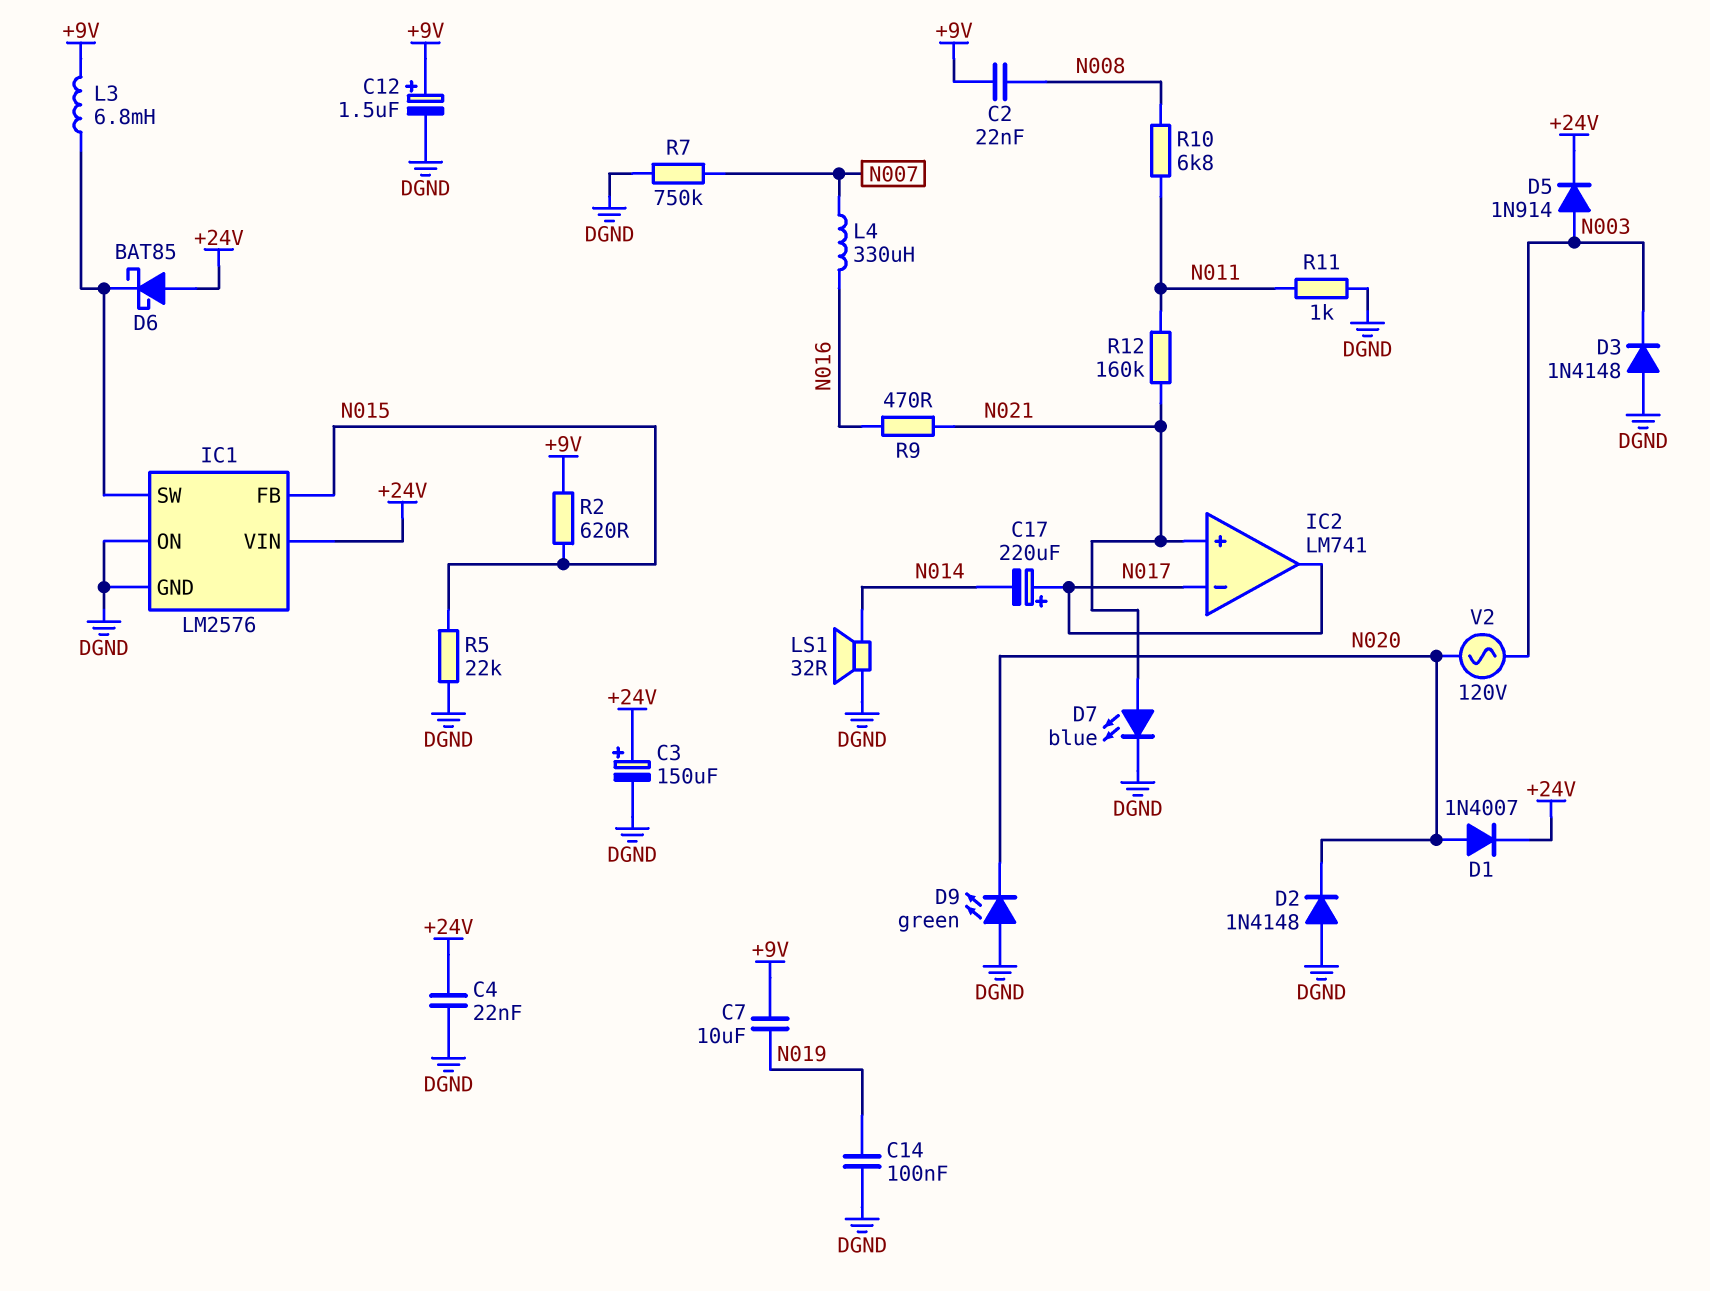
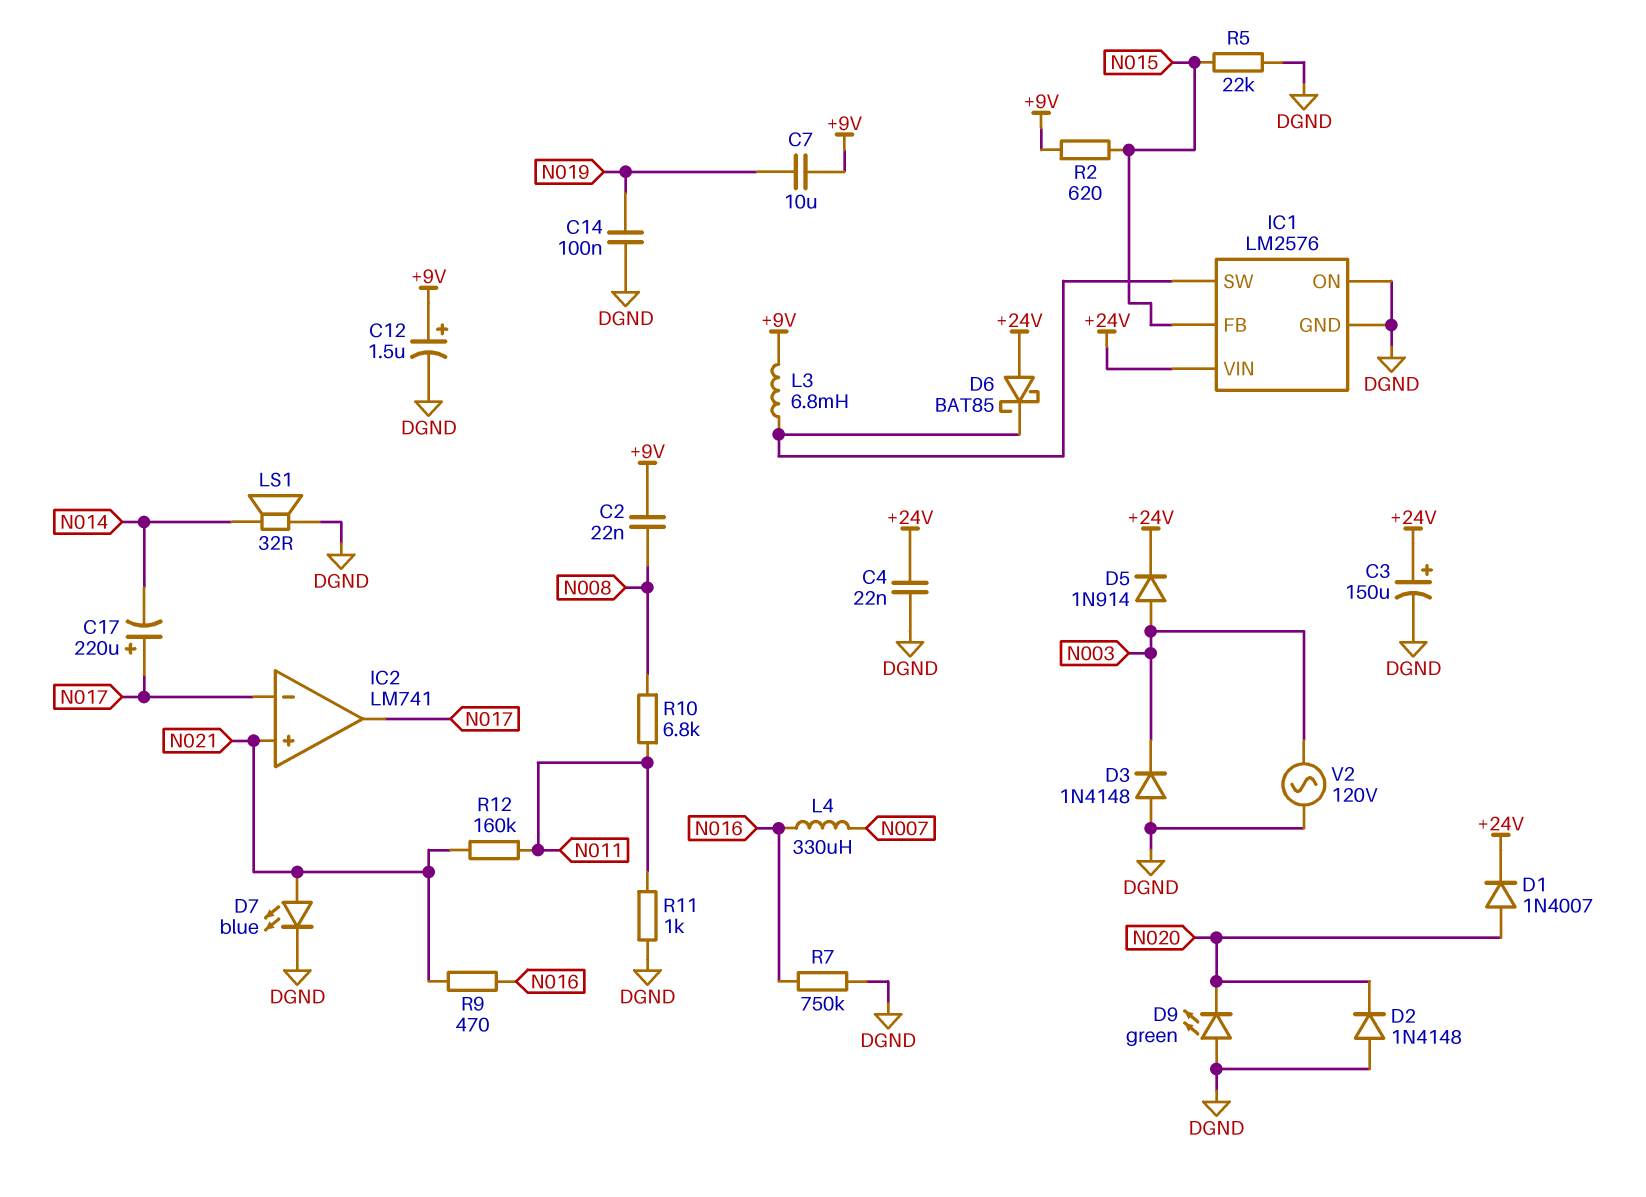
R7: 750k (DGND, N007) -> 750k (DGND, N016)
V2: AC 120V (N003, N020) -> AC 120V (DGND, N003)

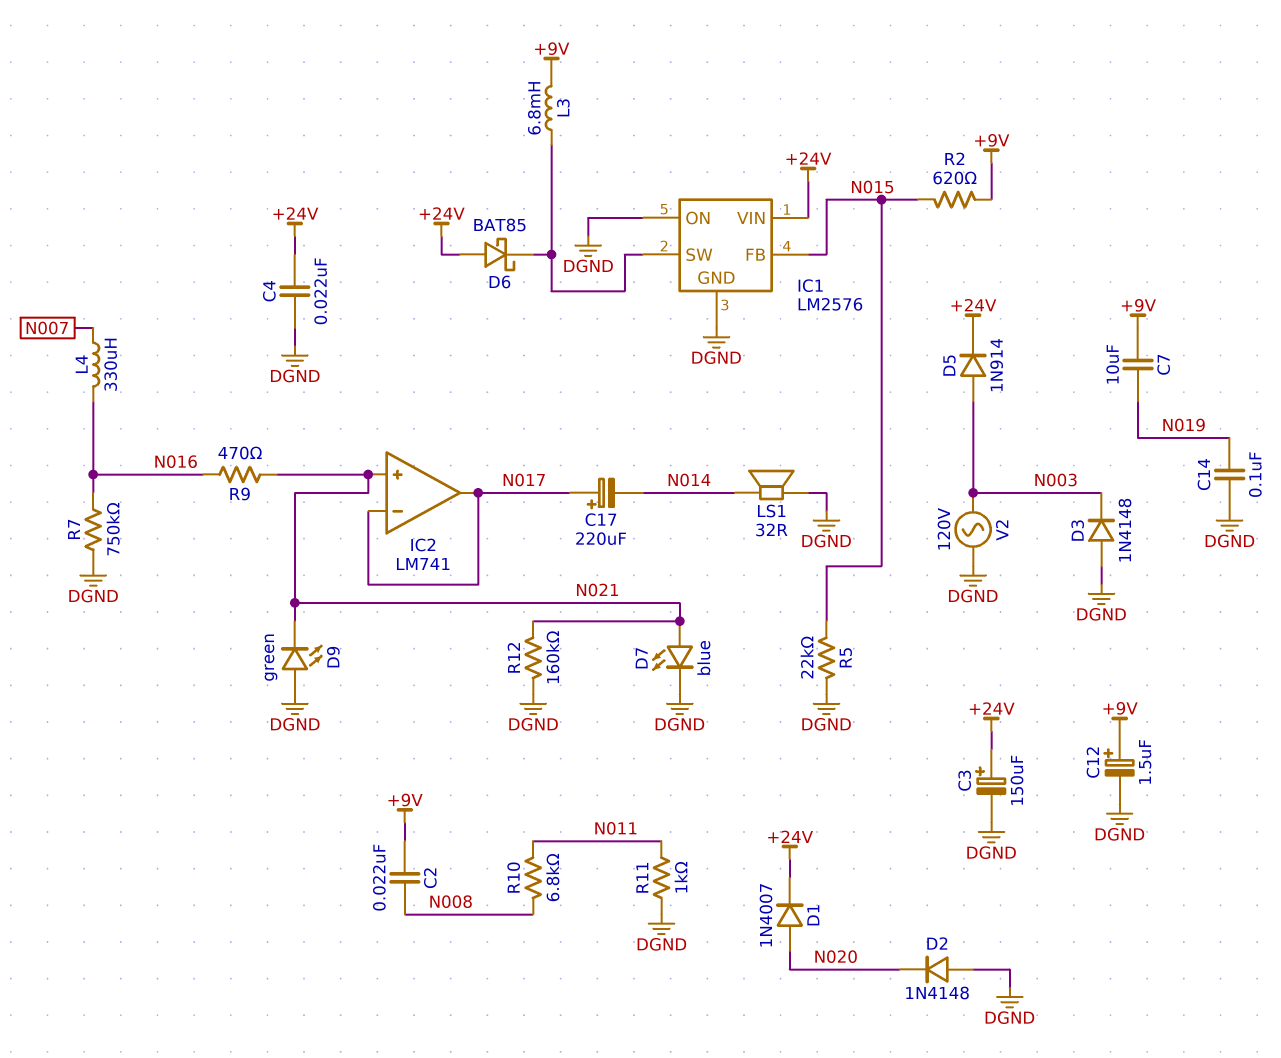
D9: LED green (A DGND, K N020) -> LED green (A DGND, K N021)
R12: 160k (N011, N021) -> 160k (DGND, N021)

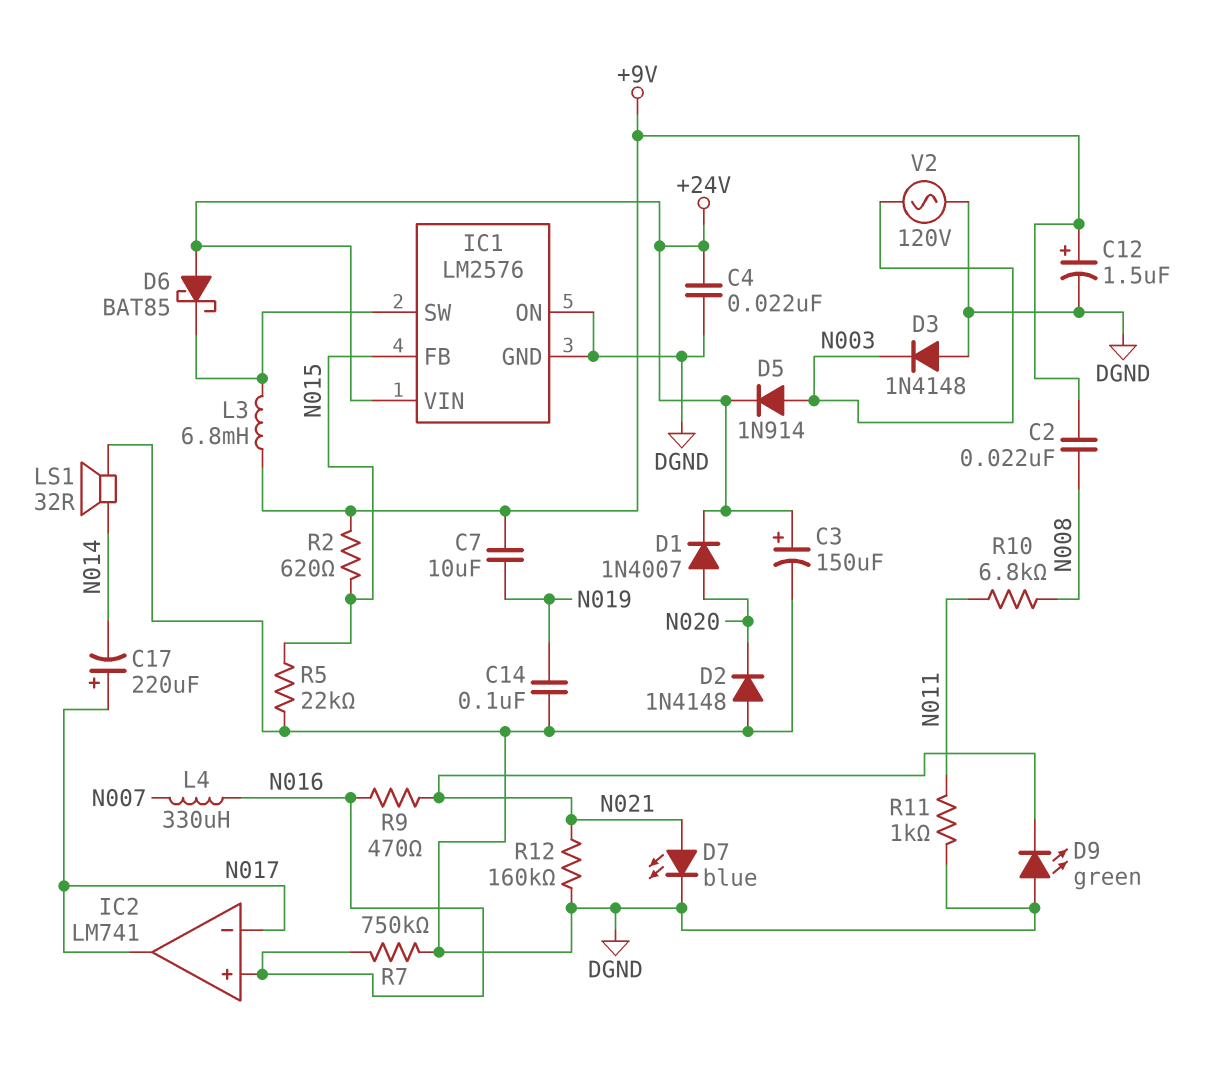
IC2 pin in+: N021 -> N016

